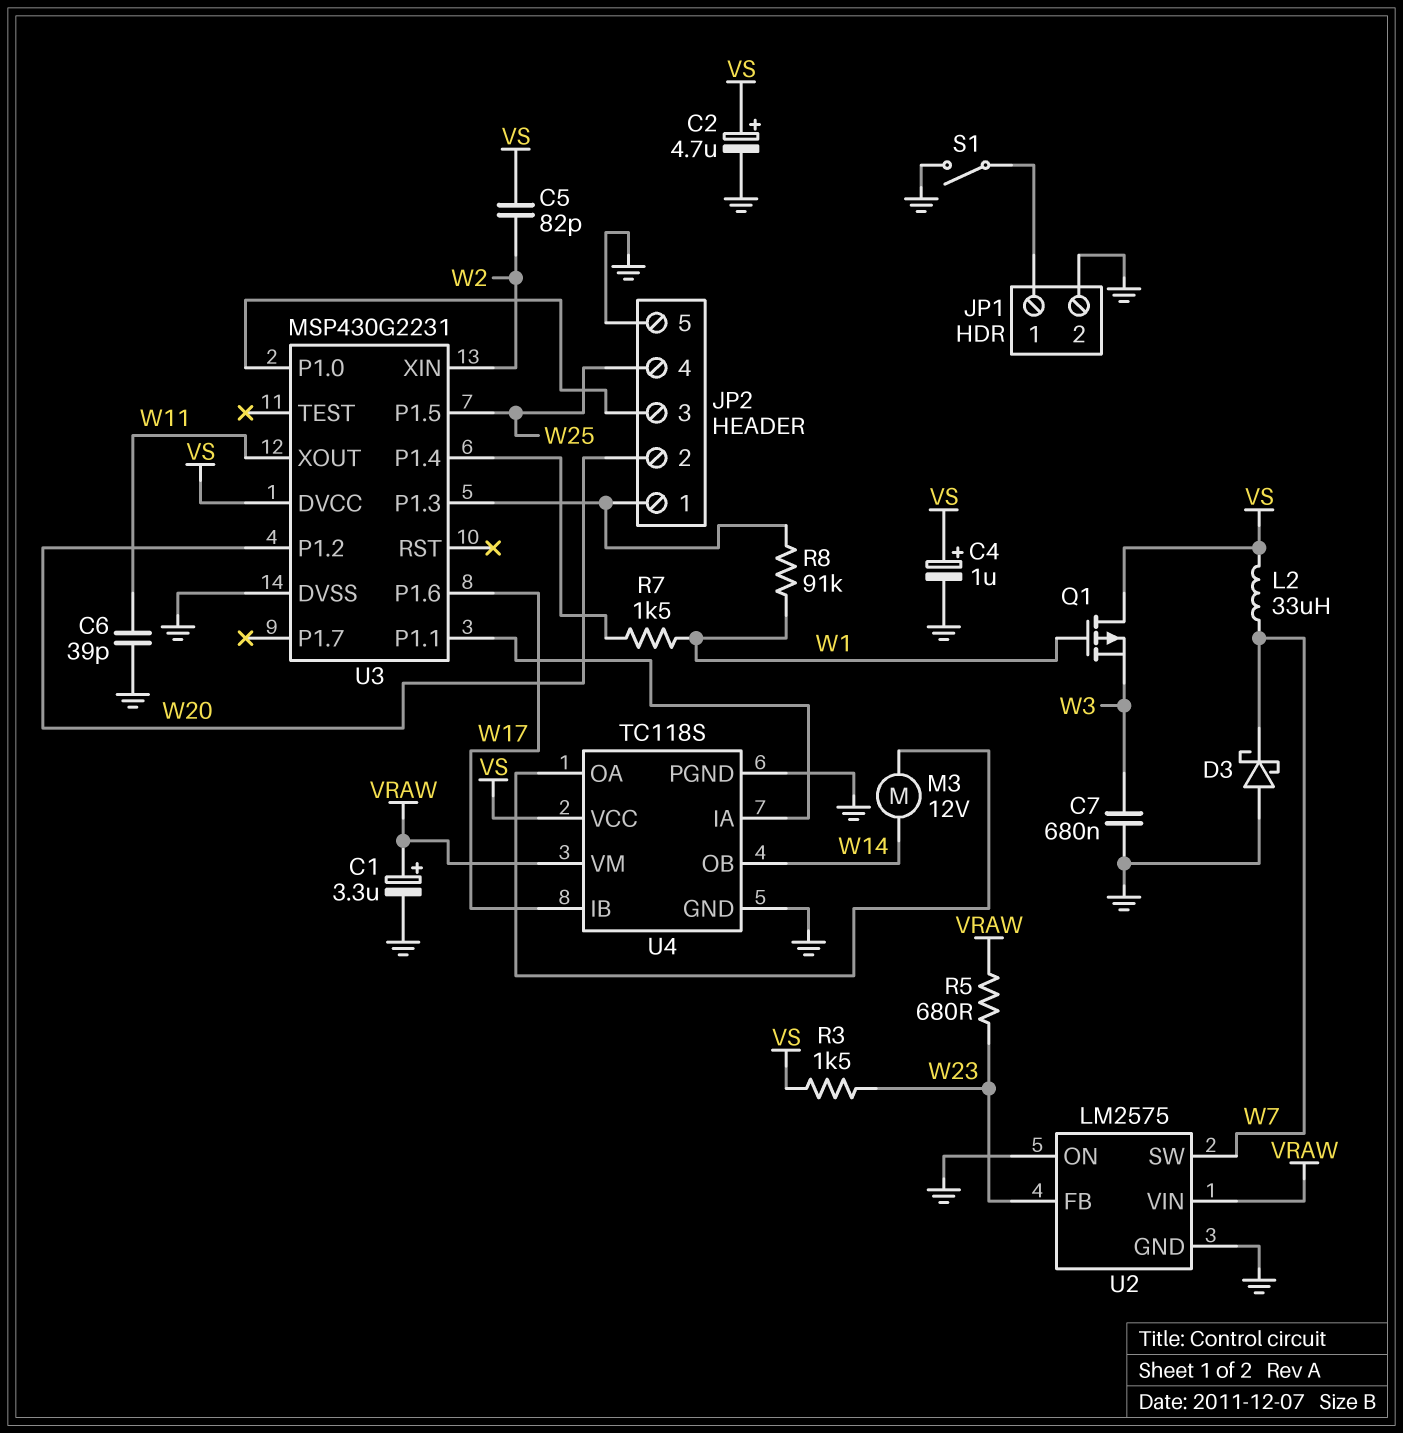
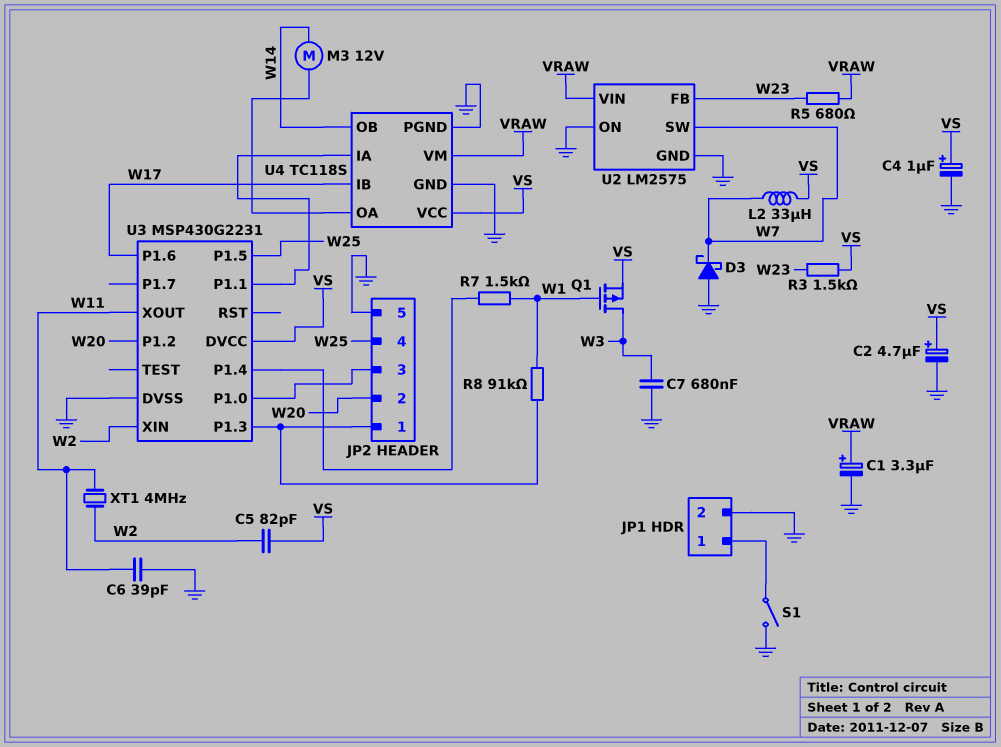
Q1: PMOS (G W1, D VS, S W3) -> PMOS (G W1, D W3, S VS)
XT1: none -> 4MHz (W2, W11)

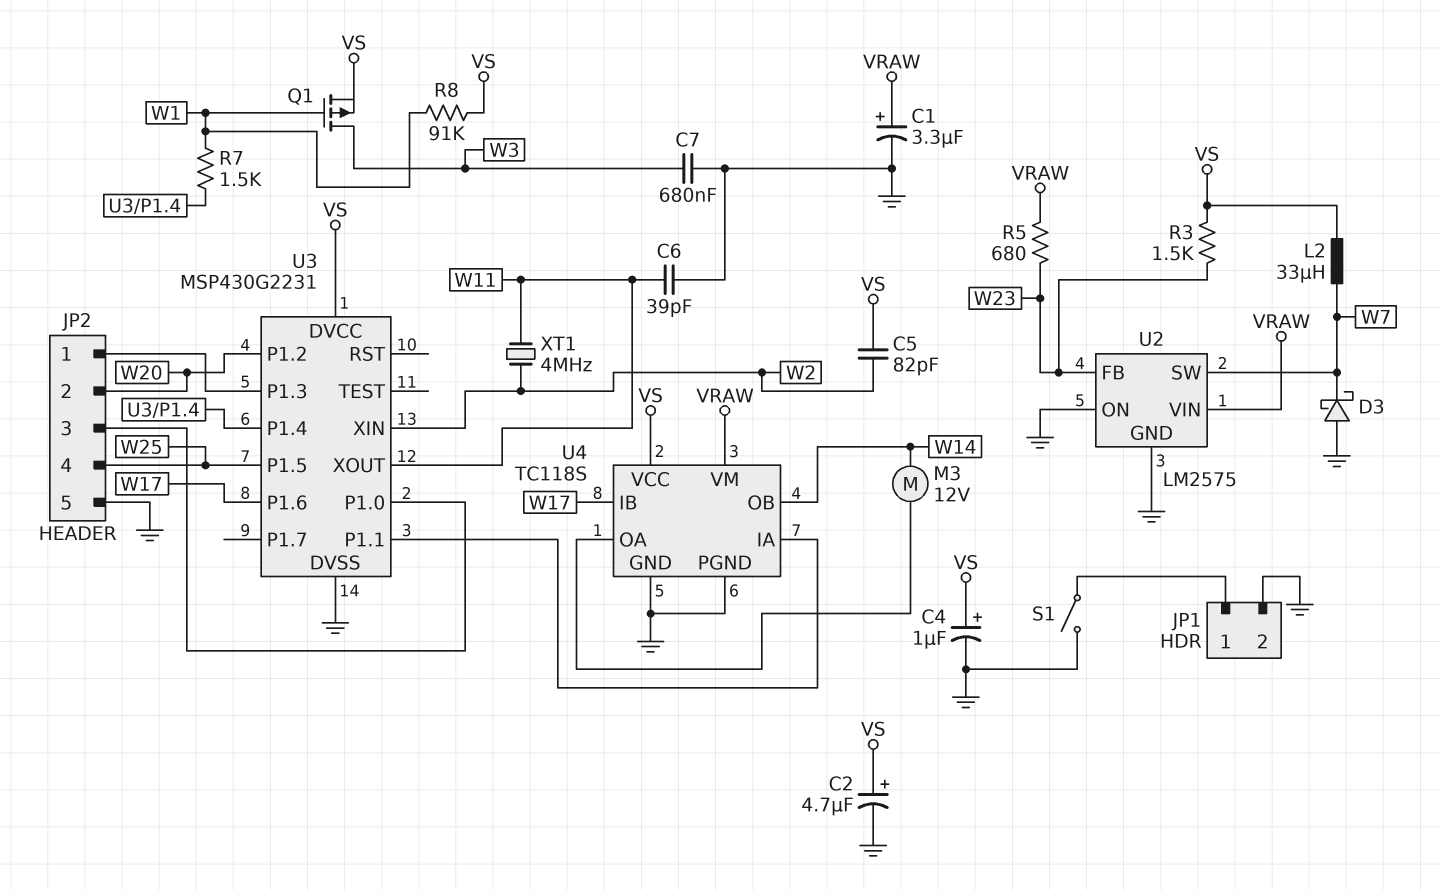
R8: 91k (JP2/1, W1) -> 91k (VS, W1)

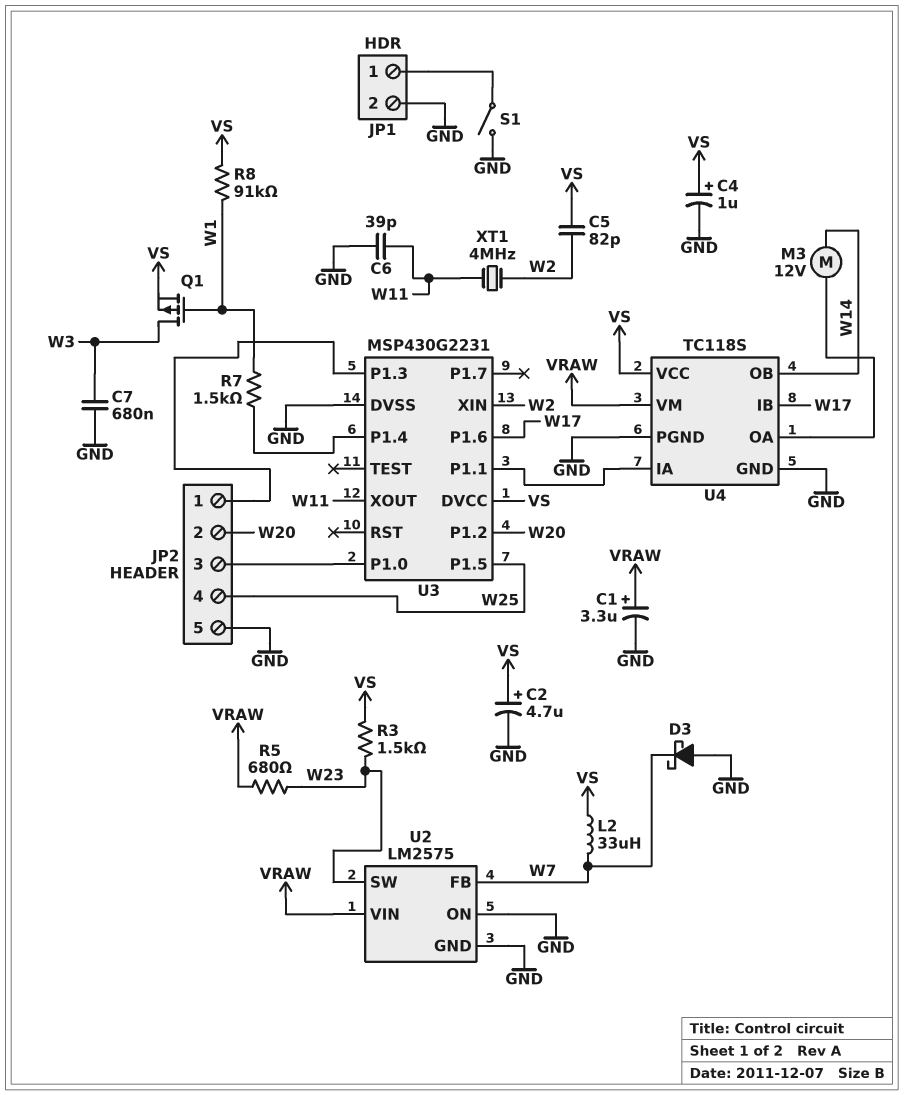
U2 pin FB: W23 -> W7
U2 pin SW: W7 -> W23

